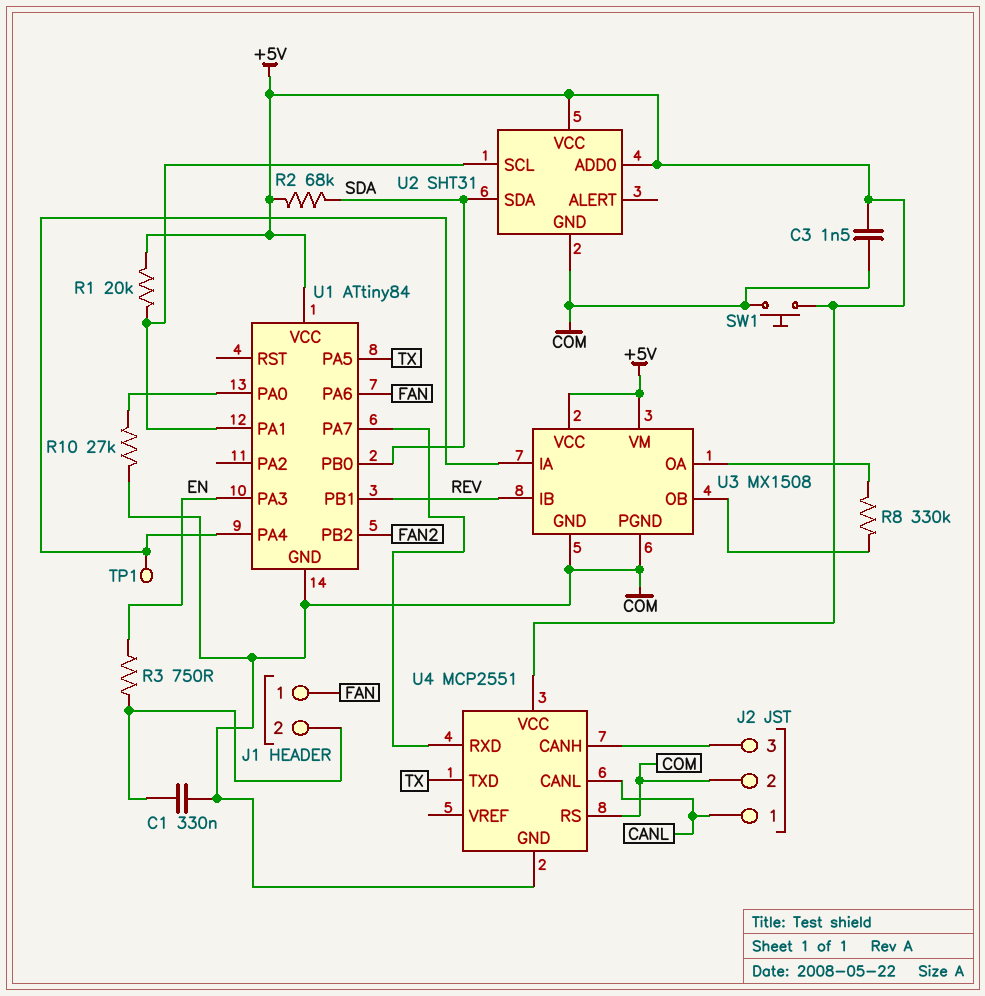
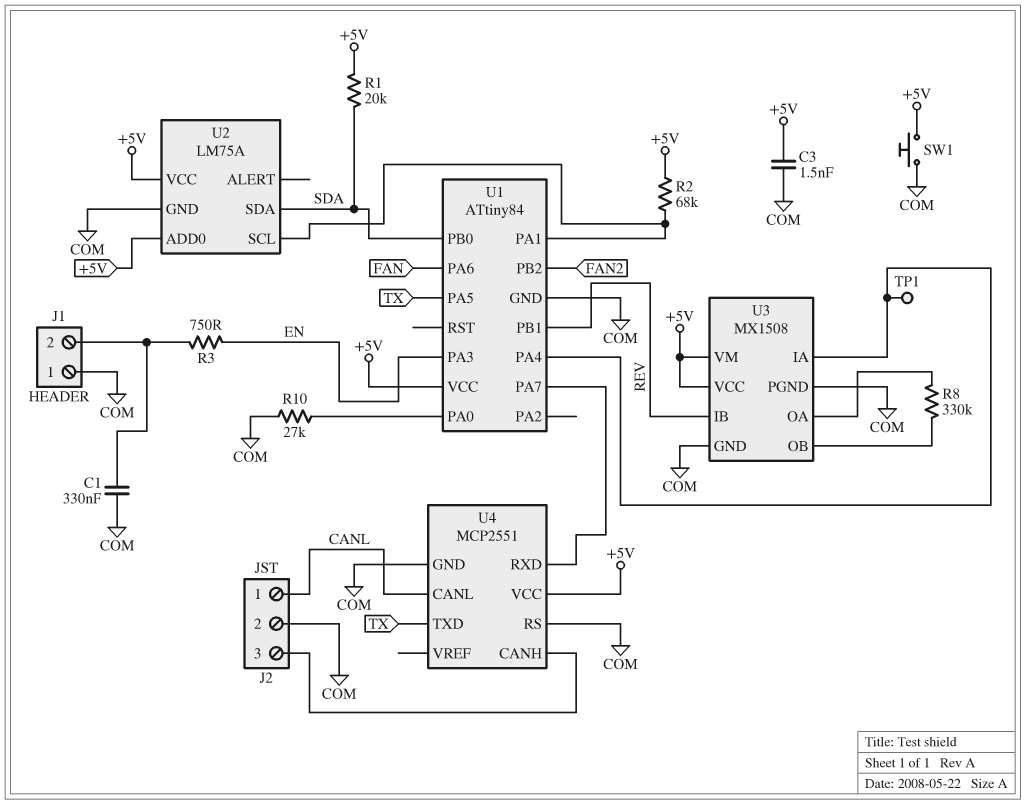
J1 pin 1: FAN -> COM
R1: 20k (+5V, U1/PA1) -> 20k (+5V, SDA)
R2: 68k (+5V, SDA) -> 68k (+5V, U1/PA1)
U2: SHT31 -> LM75A

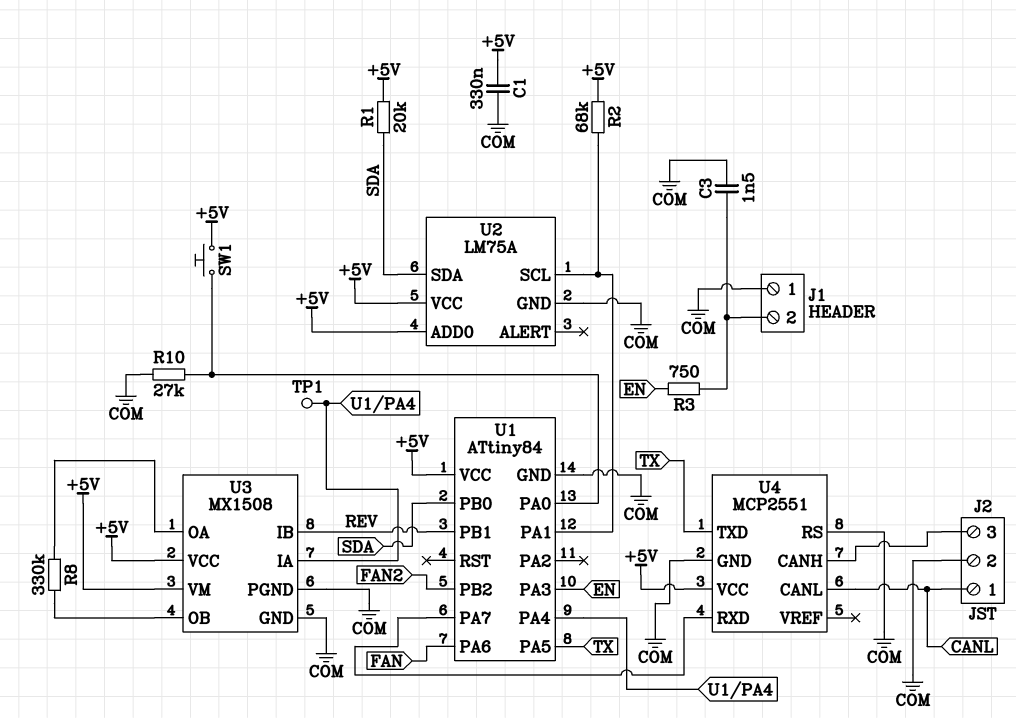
C1: 330nF (COM, J1/2) -> 330nF (+5V, COM)
C3: 1.5nF (+5V, COM) -> 1.5nF (COM, J1/2)
SW1: button (+5V, COM) -> button (+5V, U1/PA0)

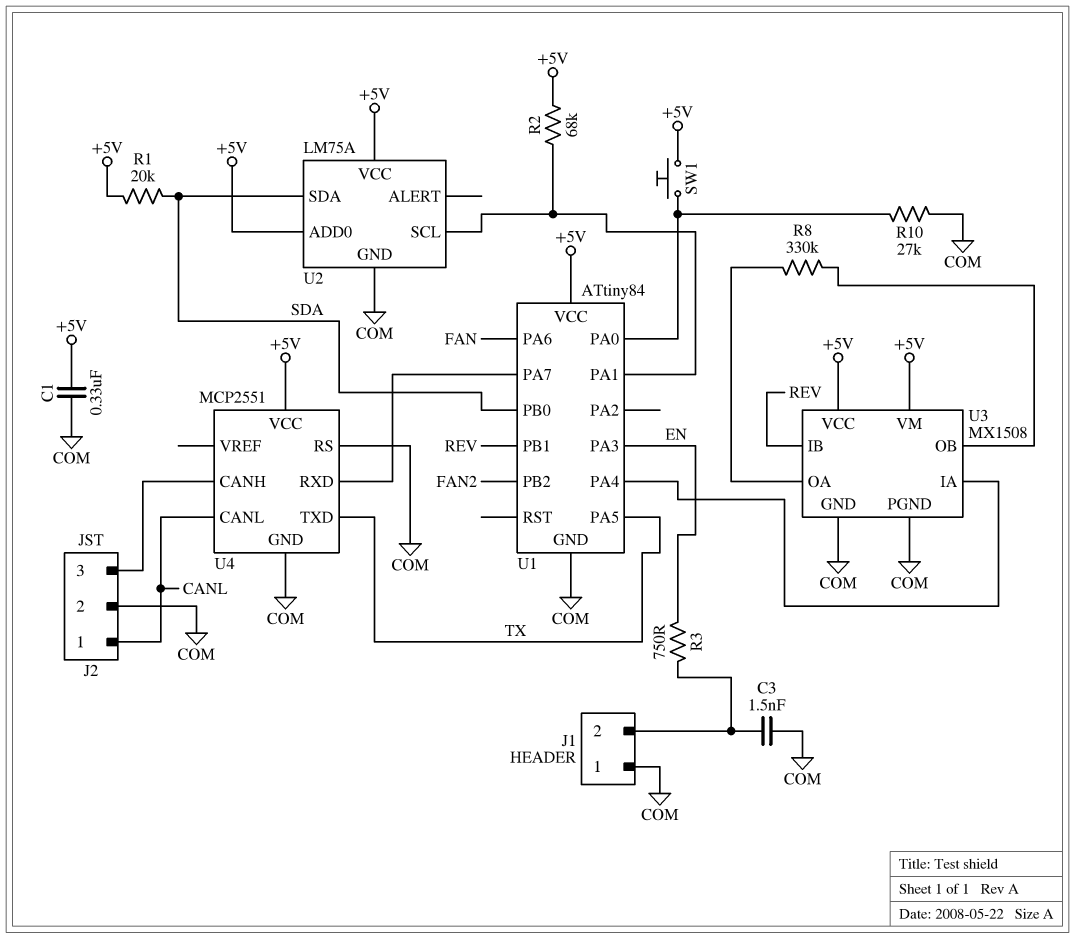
TP1: test point (U1/PA4) -> none

